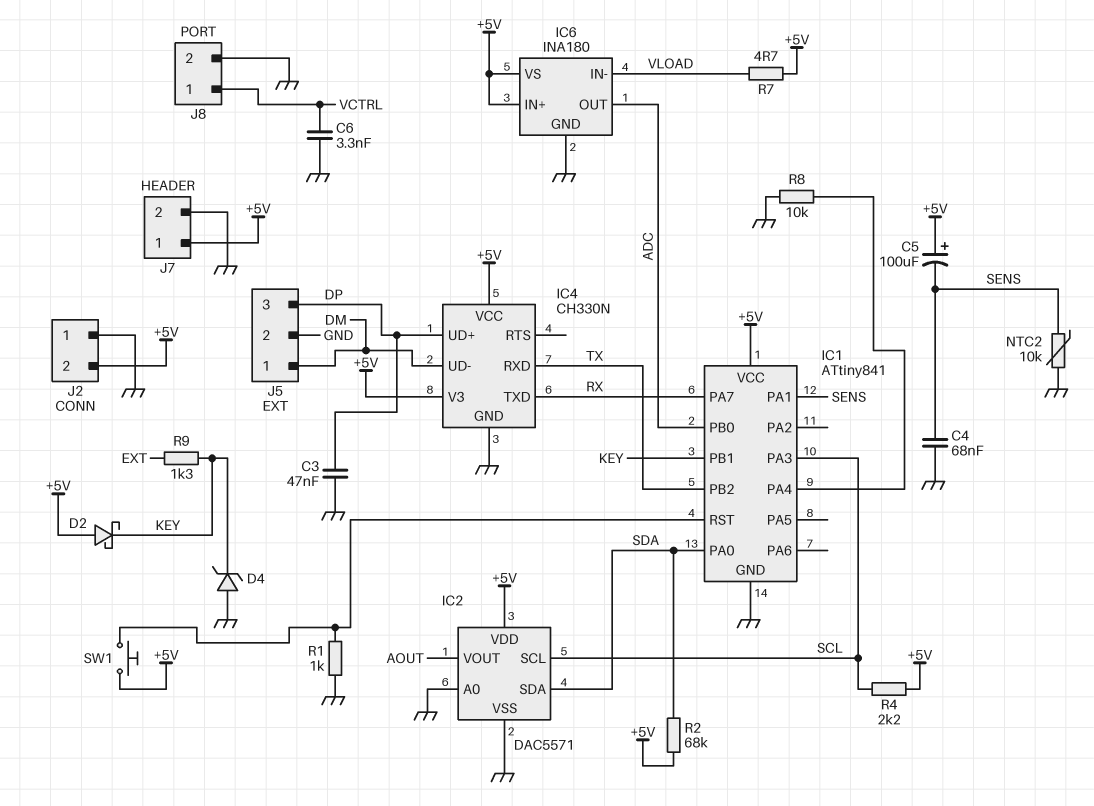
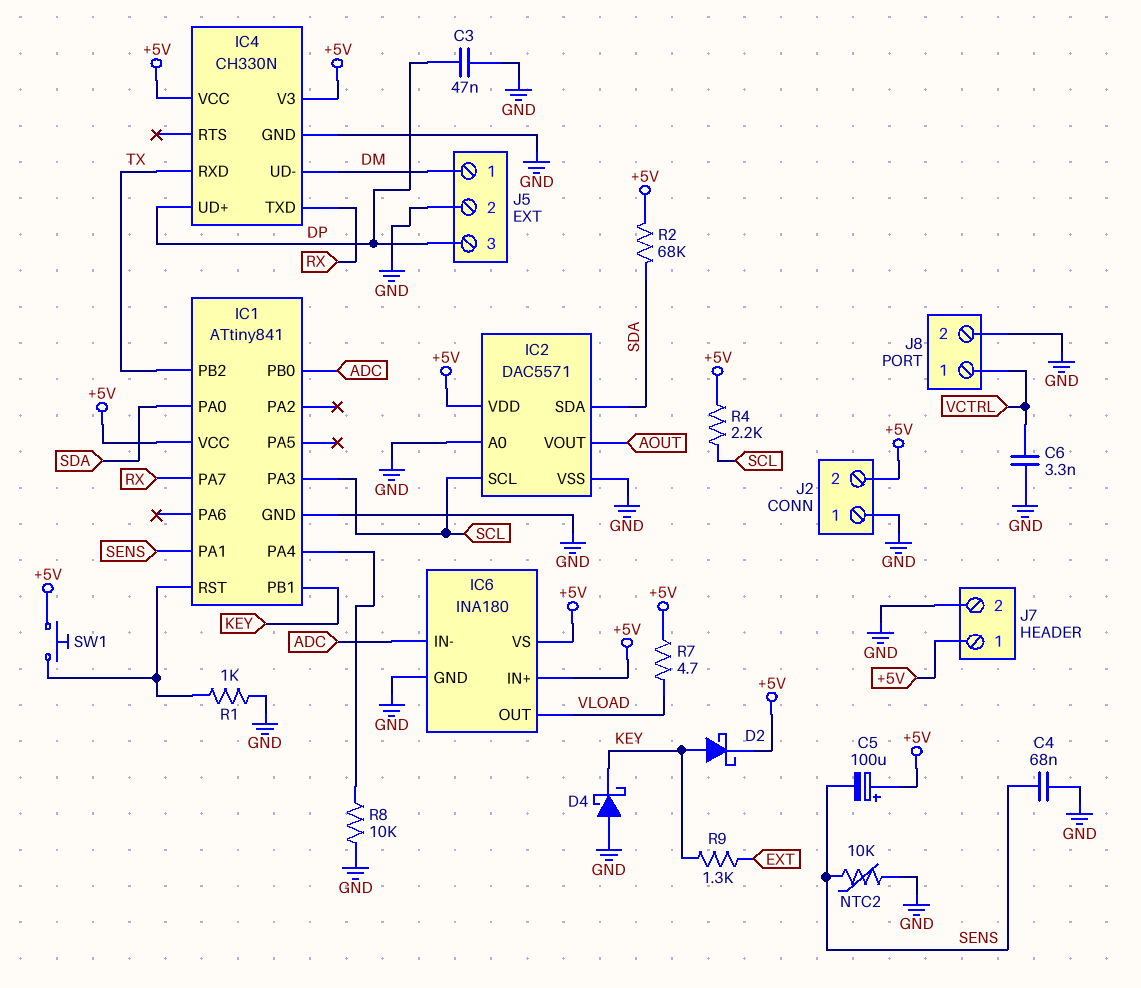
D2: schottky (A +5V, K KEY) -> schottky (A KEY, K +5V)
D4: zener (A GND, K KEY) -> schottky (A GND, K KEY)
IC6 pin IN-: VLOAD -> ADC
IC6 pin OUT: ADC -> VLOAD

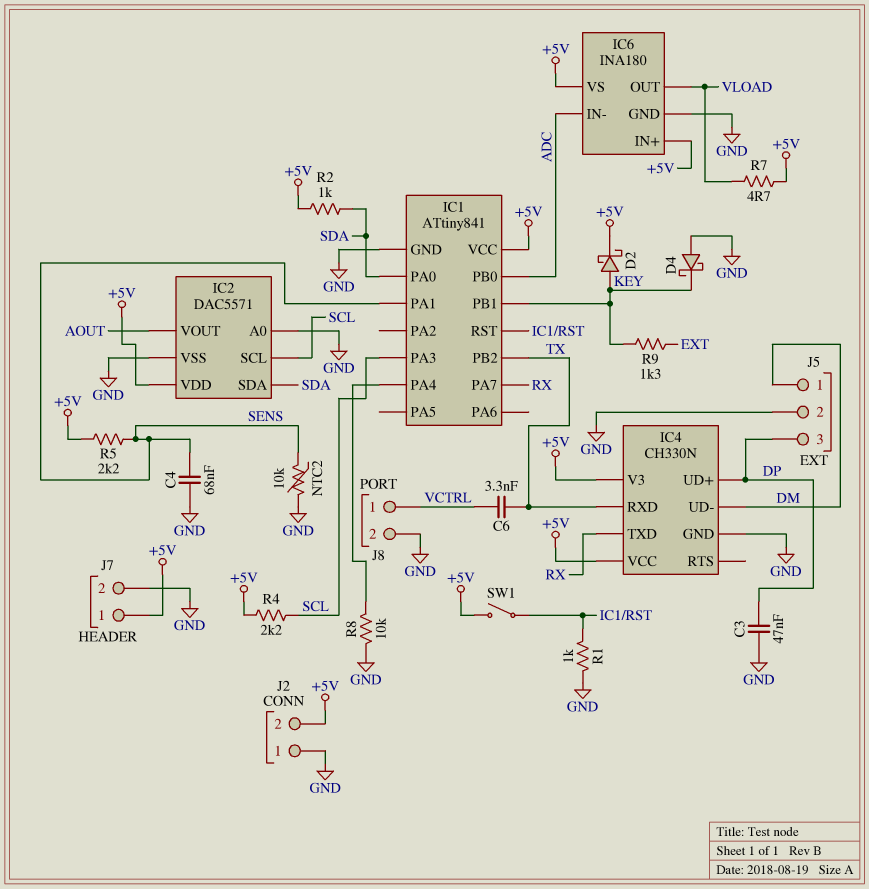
C5: 100uF (plus +5V, minus SENS) -> none
C6: 3.3nF (GND, VCTRL) -> 3.3nF (TX, VCTRL)
R2: 68k (+5V, SDA) -> 1k (+5V, SDA)
R5: none -> 2.2k (+5V, SENS)
SW1: button (+5V, IC1/RST) -> switch (+5V, IC1/RST)

